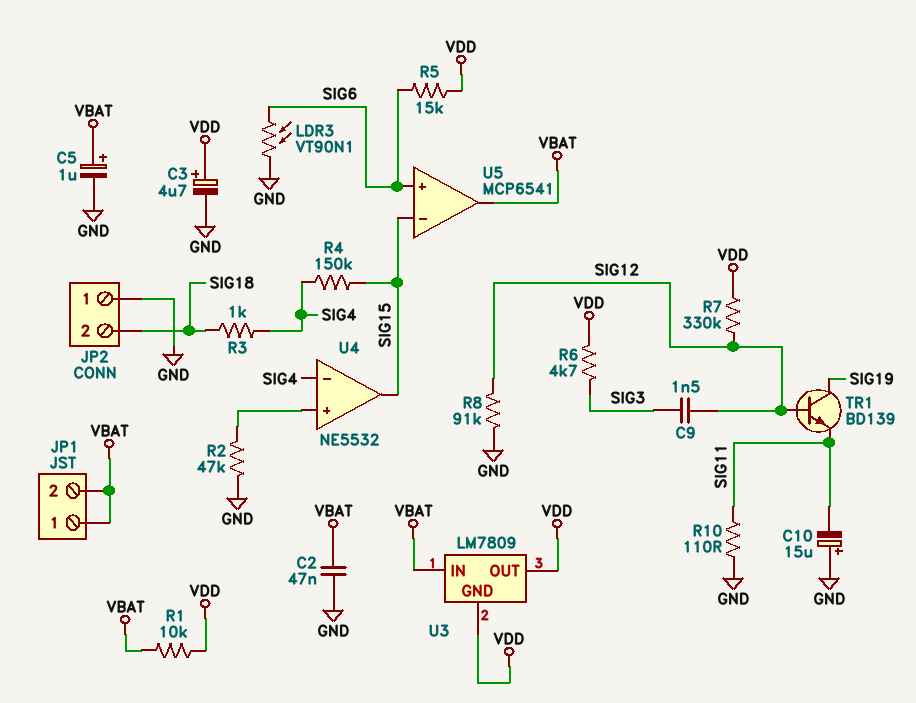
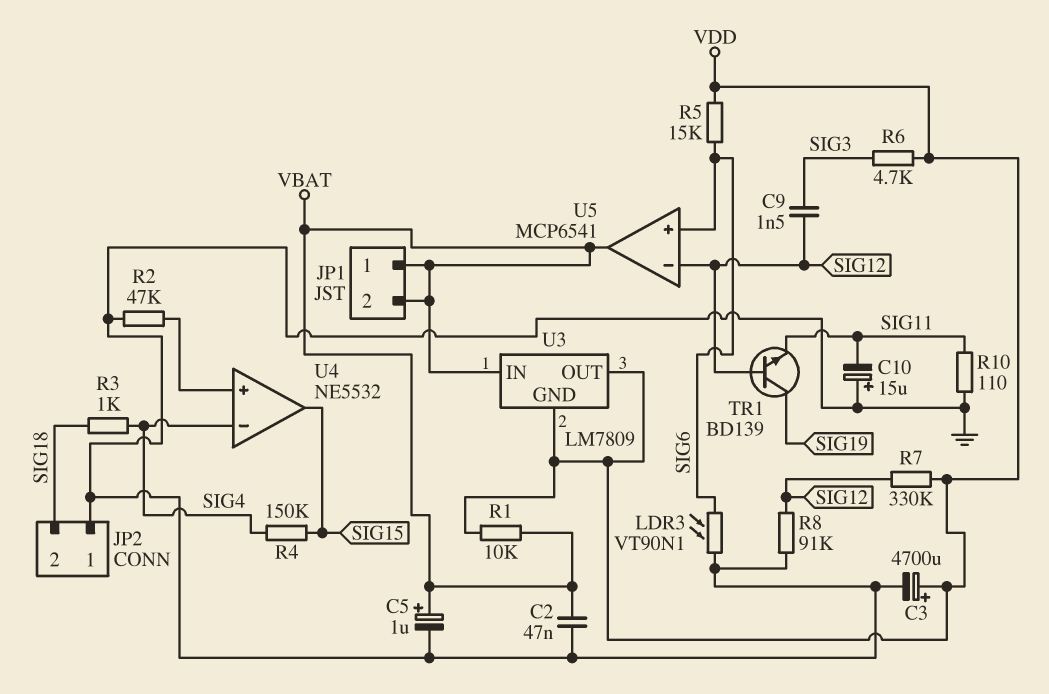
C3: 4.7uF (plus VDD, minus GND) -> 4700uF (plus VDD, minus GND)
U5 pin in-: SIG15 -> SIG12

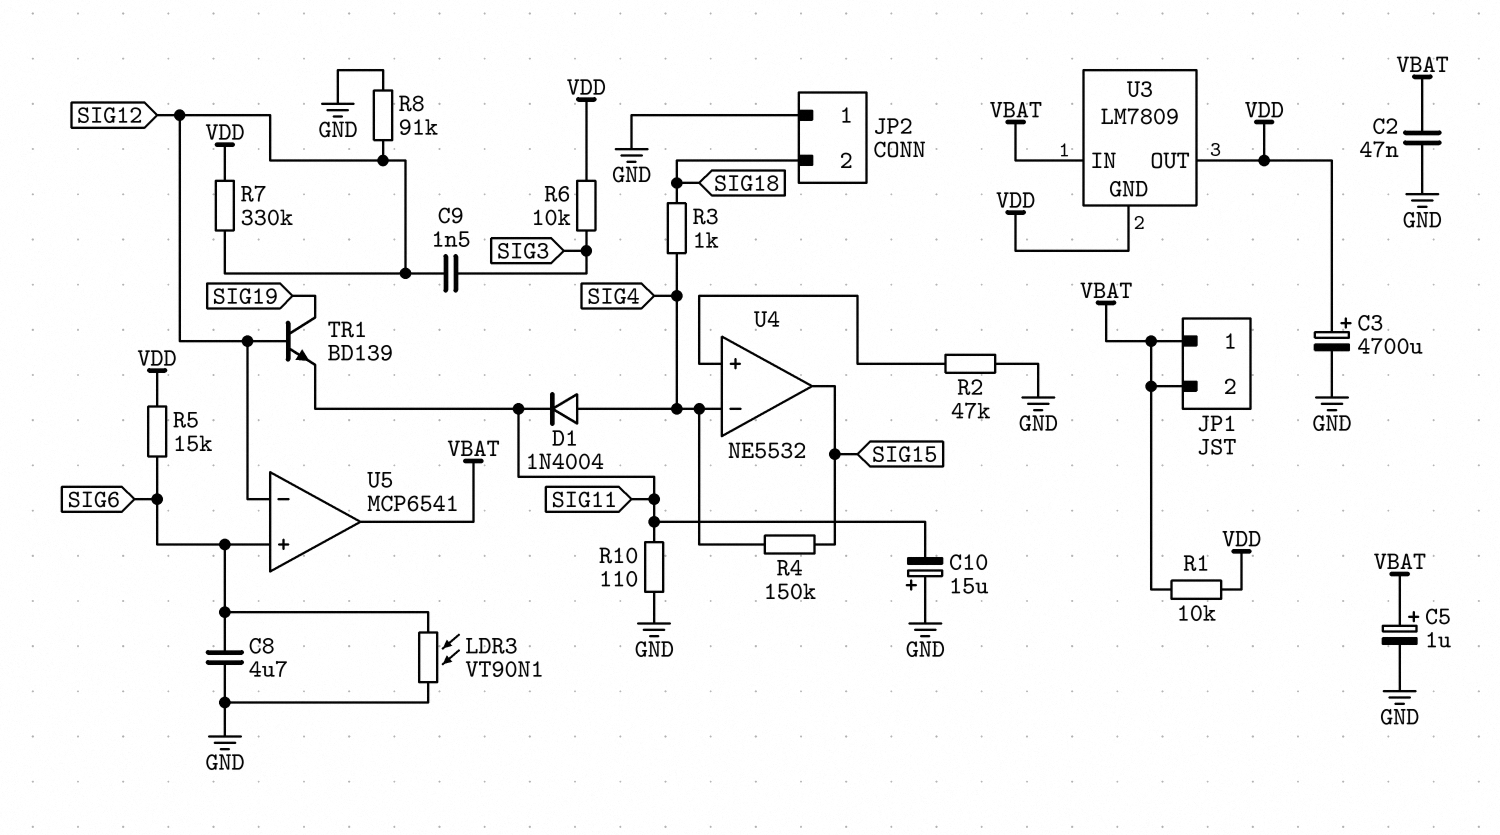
C8: none -> 4.7uF (GND, SIG6)
D1: none -> diode 1N4004 (A SIG4, K SIG11)
R6: 4.7k (SIG3, VDD) -> 10k (SIG3, VDD)

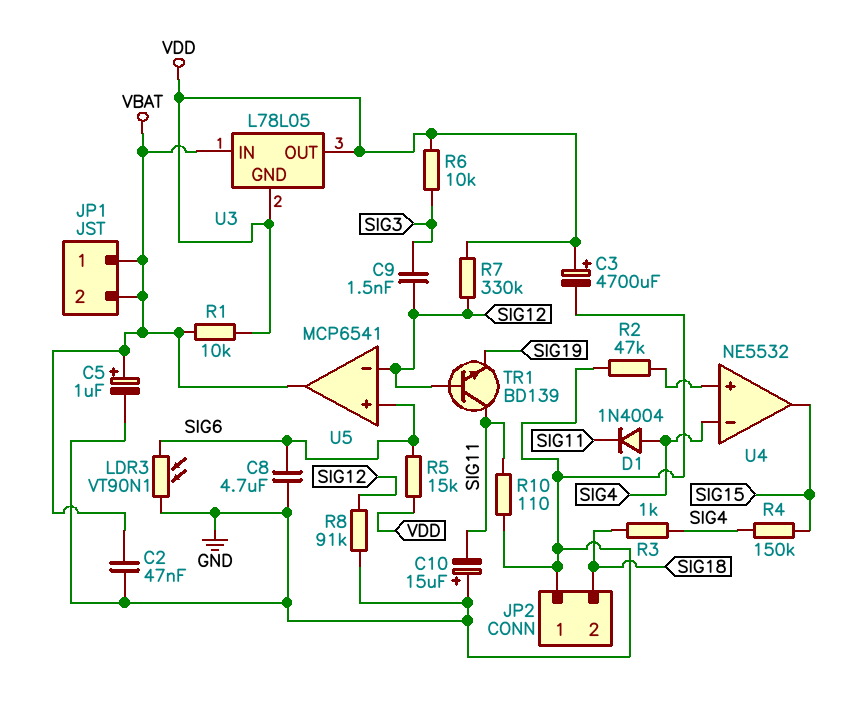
TR1: NPN BD139 (B SIG12, C SIG19, E SIG11) -> NPN BD139 (B SIG12, C SIG11, E SIG19)
U3: LM7809 -> L78L05

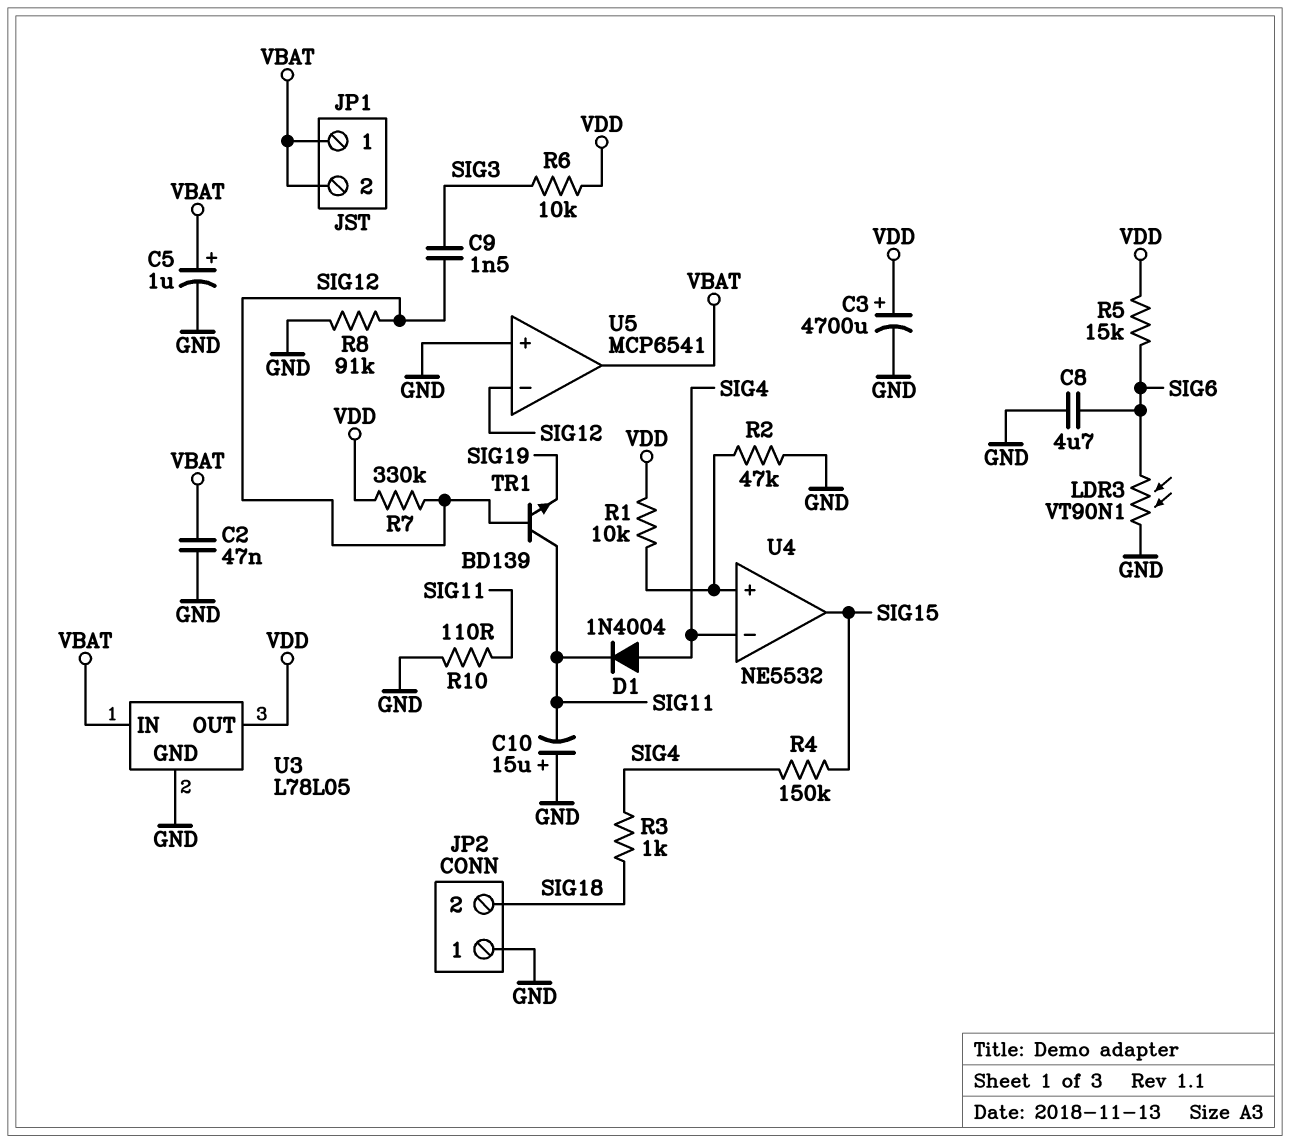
R1: 10k (VBAT, VDD) -> 10k (U4/in+, VDD)
U3 pin GND: VDD -> GND
U5 pin in+: SIG6 -> GND

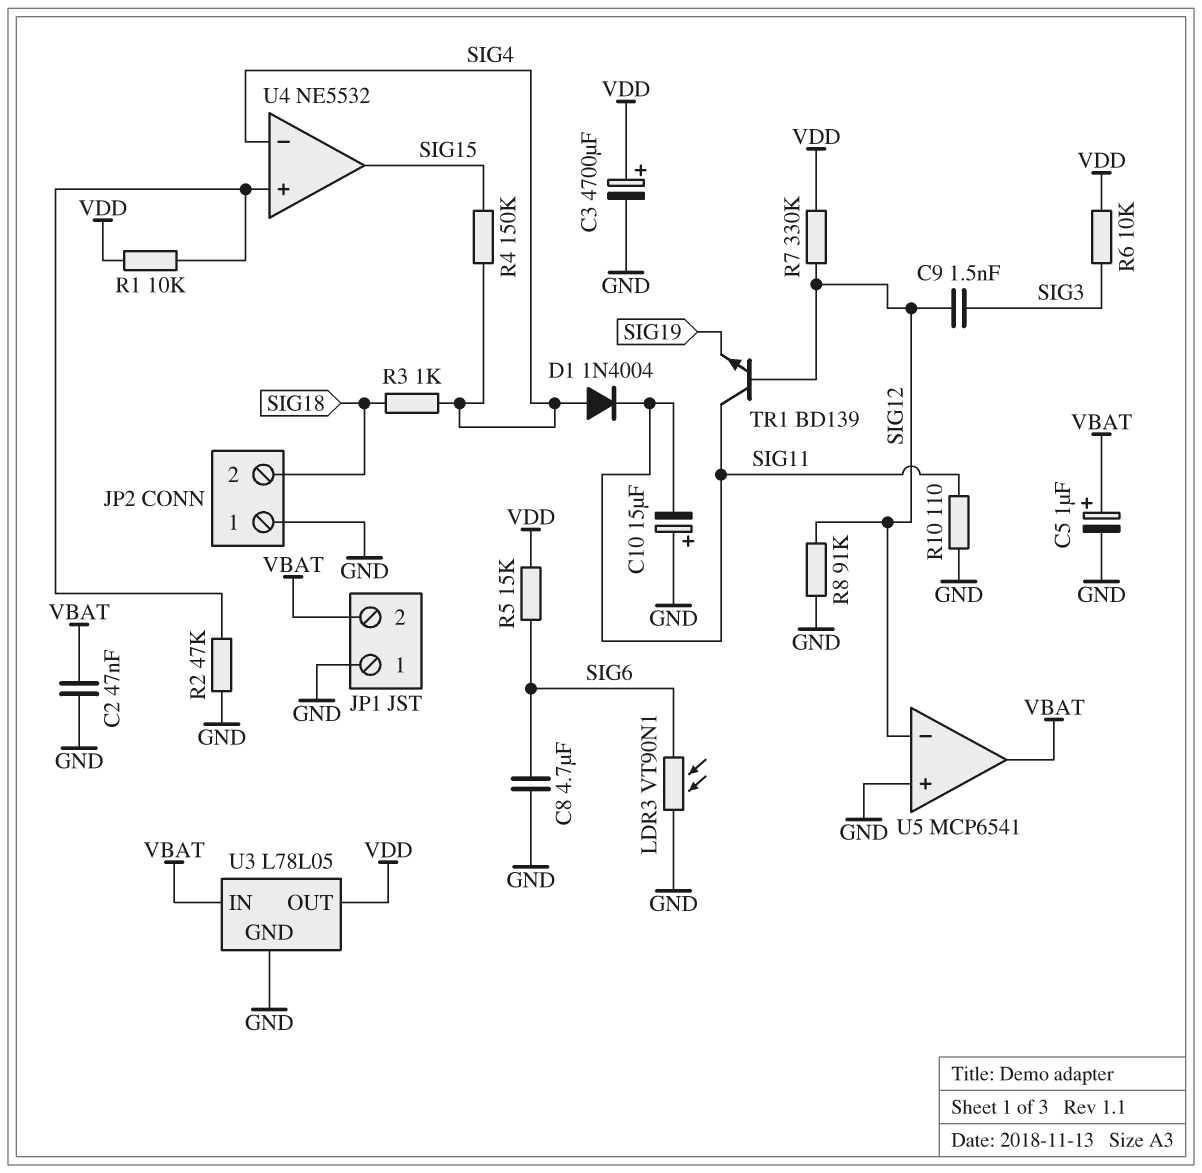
JP1 pin 1: VBAT -> GND

